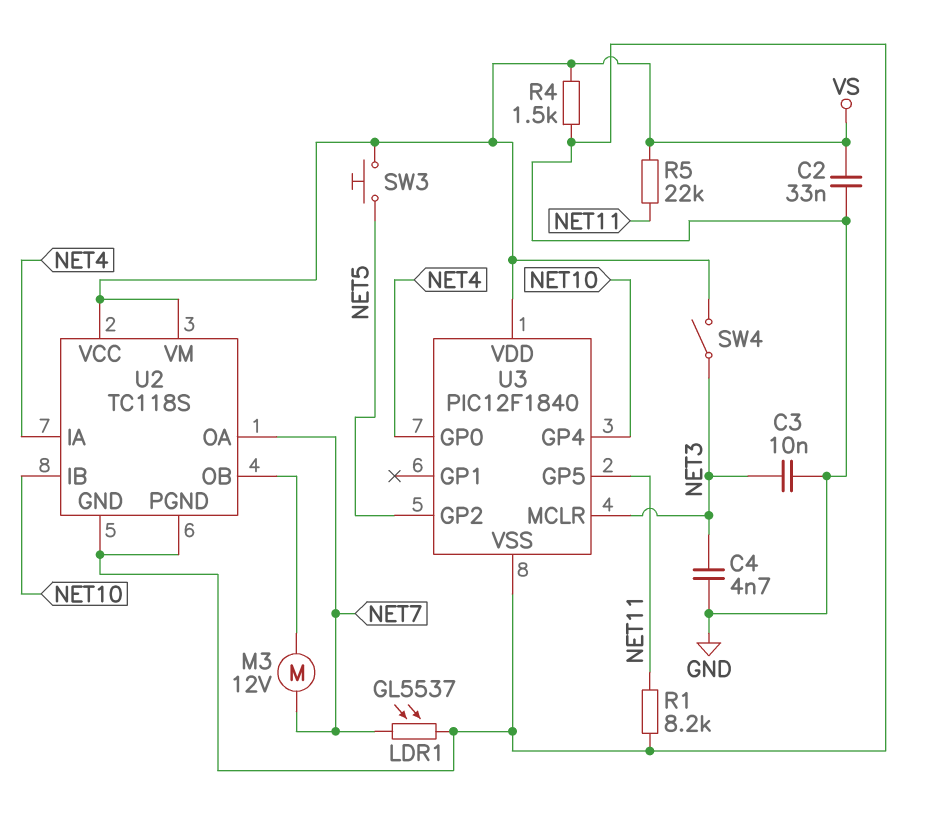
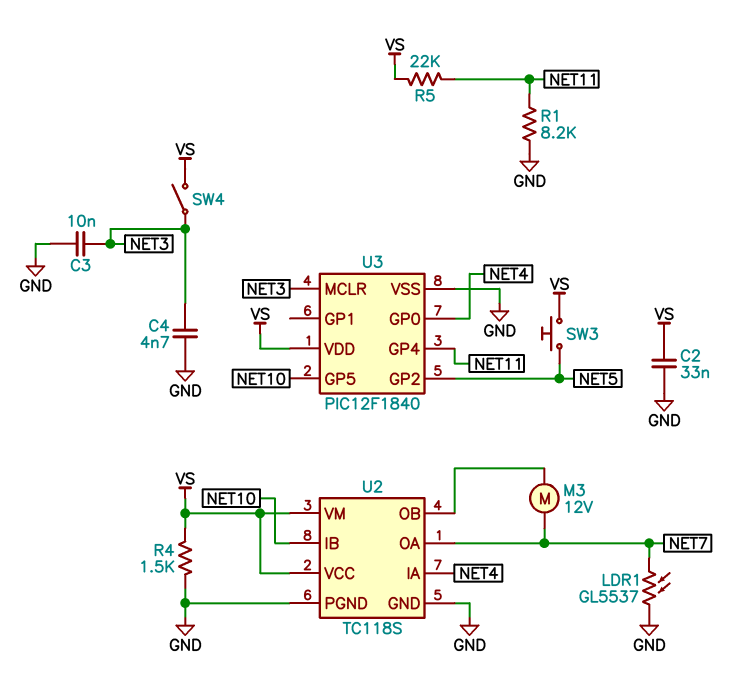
U3 pin GP4: NET10 -> NET11
U3 pin GP5: NET11 -> NET10

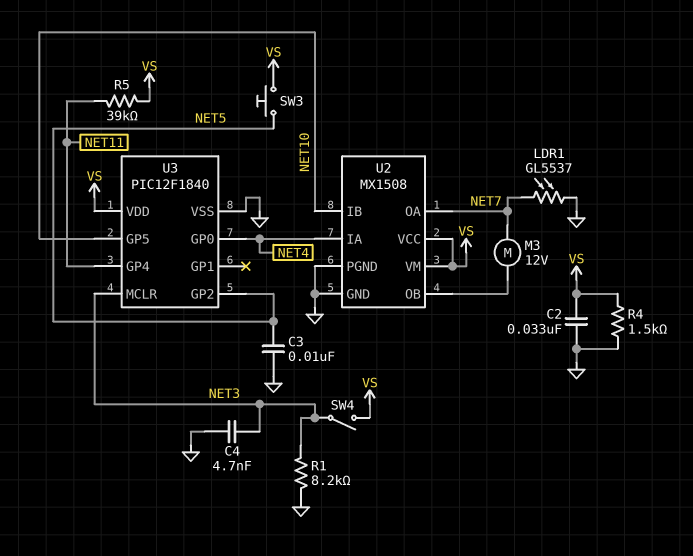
C3: 10nF (GND, NET3) -> 10nF (GND, NET5)
R1: 8.2k (GND, NET11) -> 8.2k (GND, NET3)
R5: 22k (NET11, VS) -> 39k (NET11, VS)
U2: TC118S -> MX1508

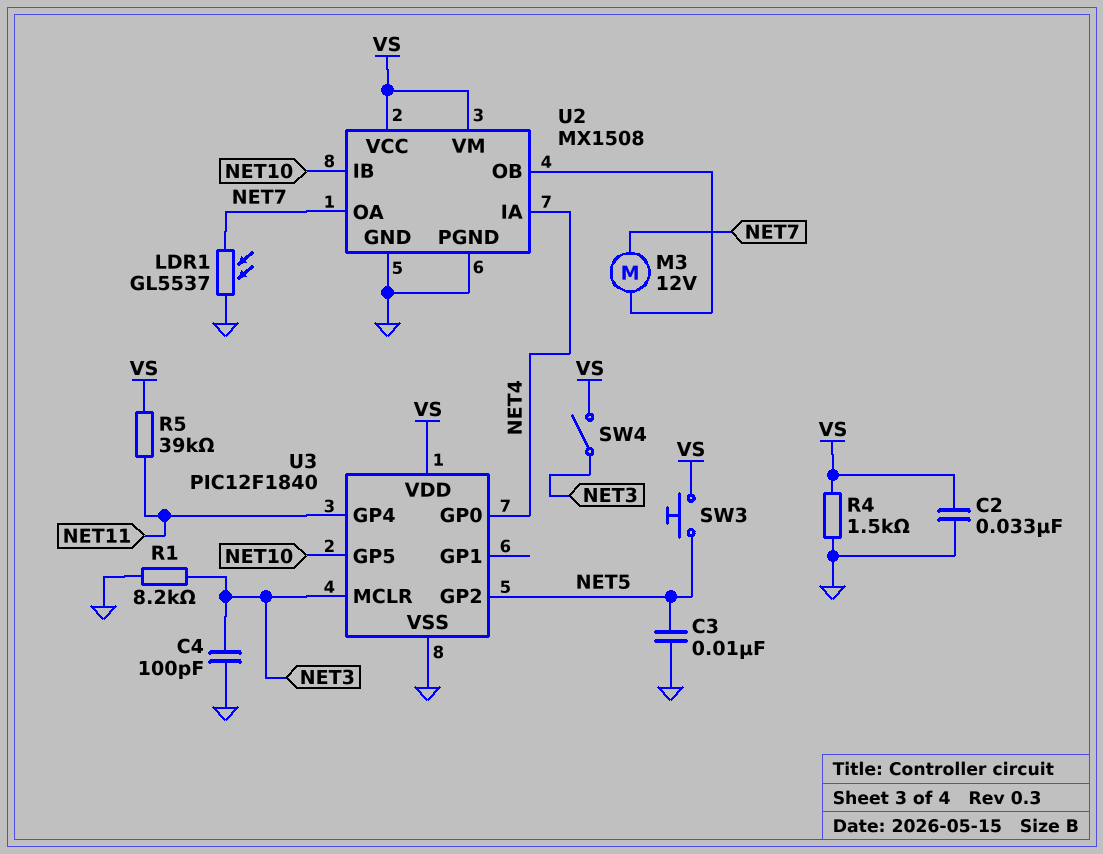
C4: 4.7nF (GND, NET3) -> 100pF (GND, NET3)

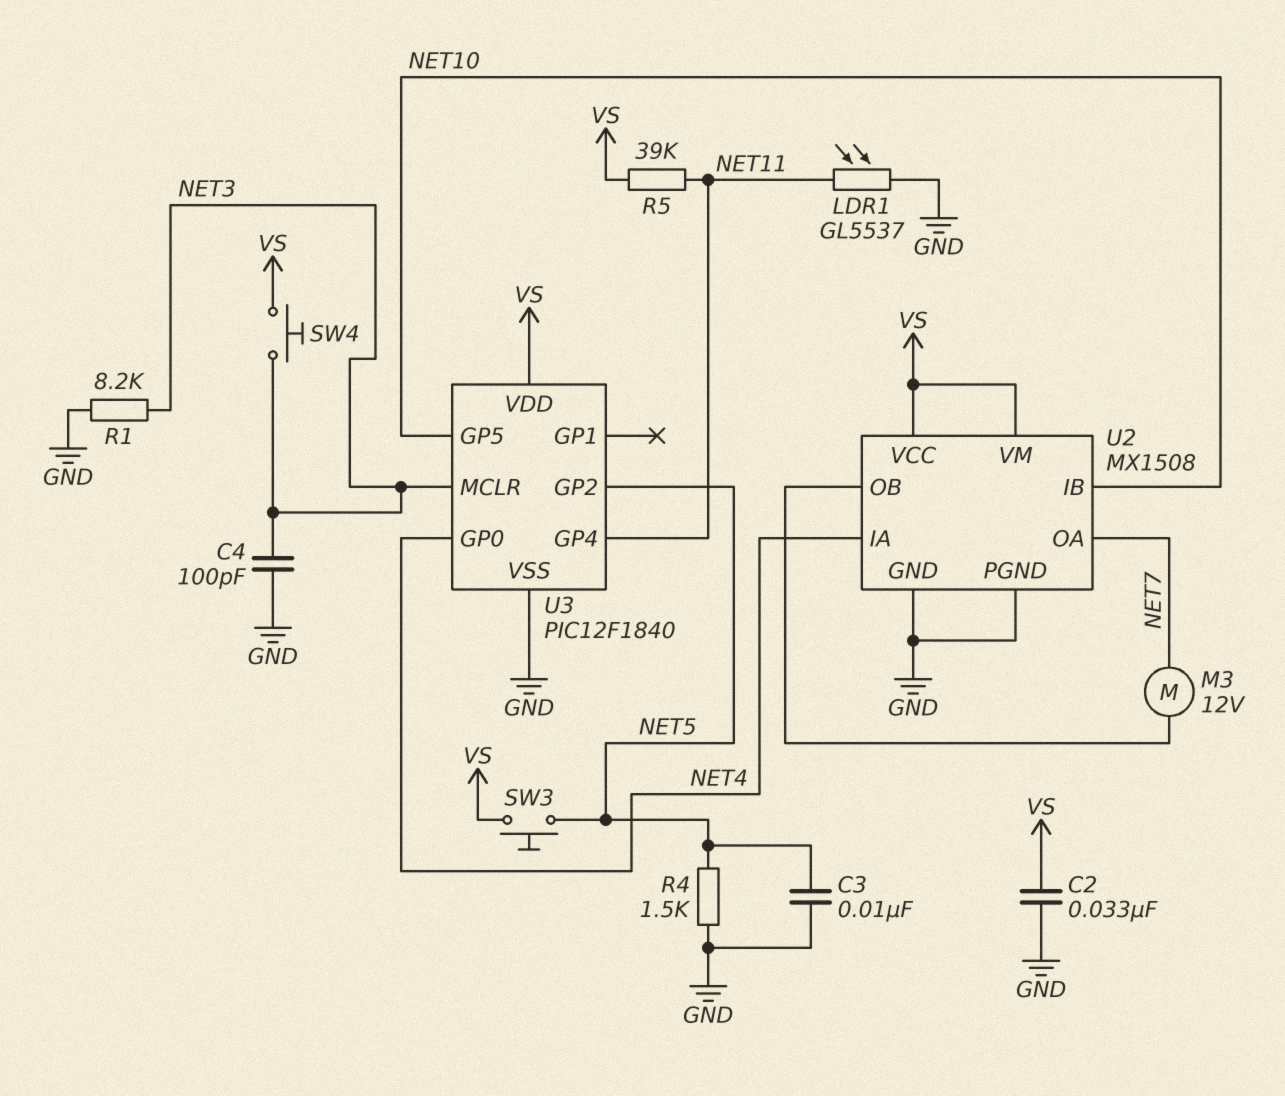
LDR1: GL5537 (GND, NET7) -> GL5537 (GND, NET11)
R4: 1.5k (GND, VS) -> 1.5k (GND, NET5)
SW4: switch (NET3, VS) -> button (NET3, VS)

